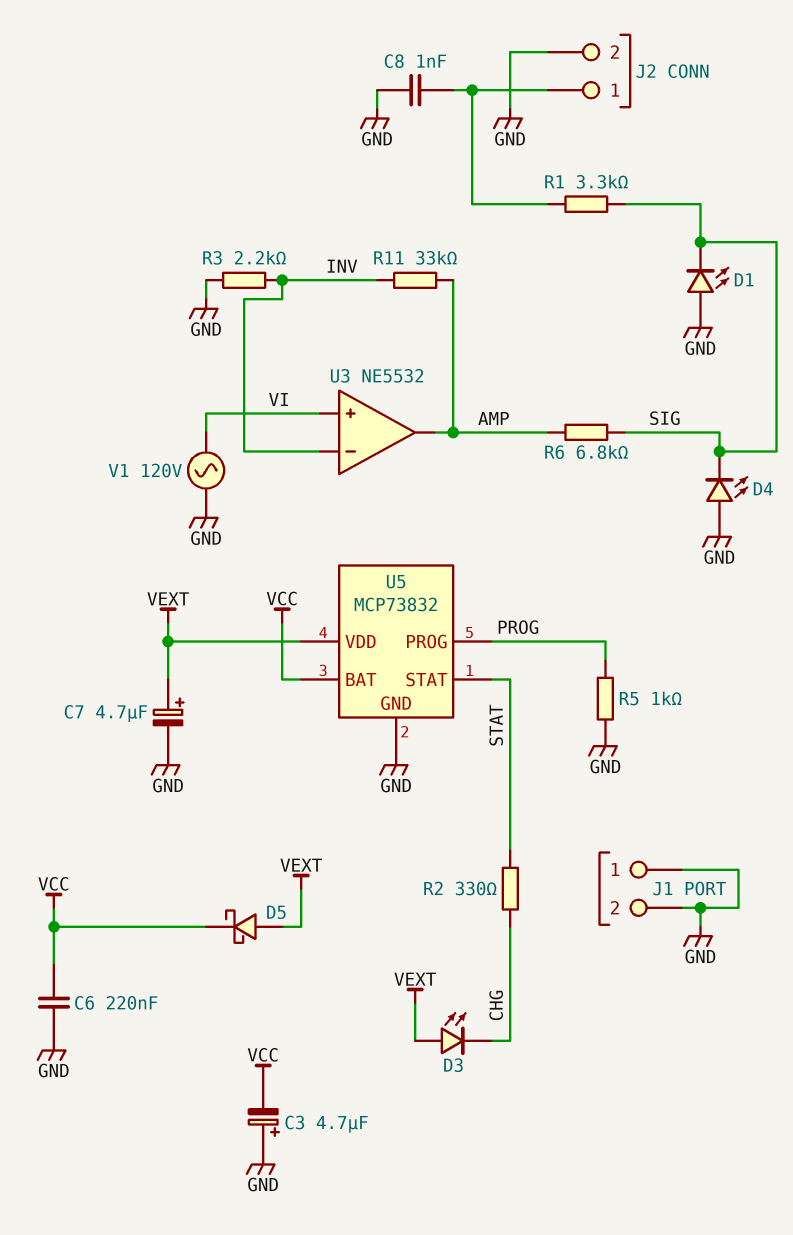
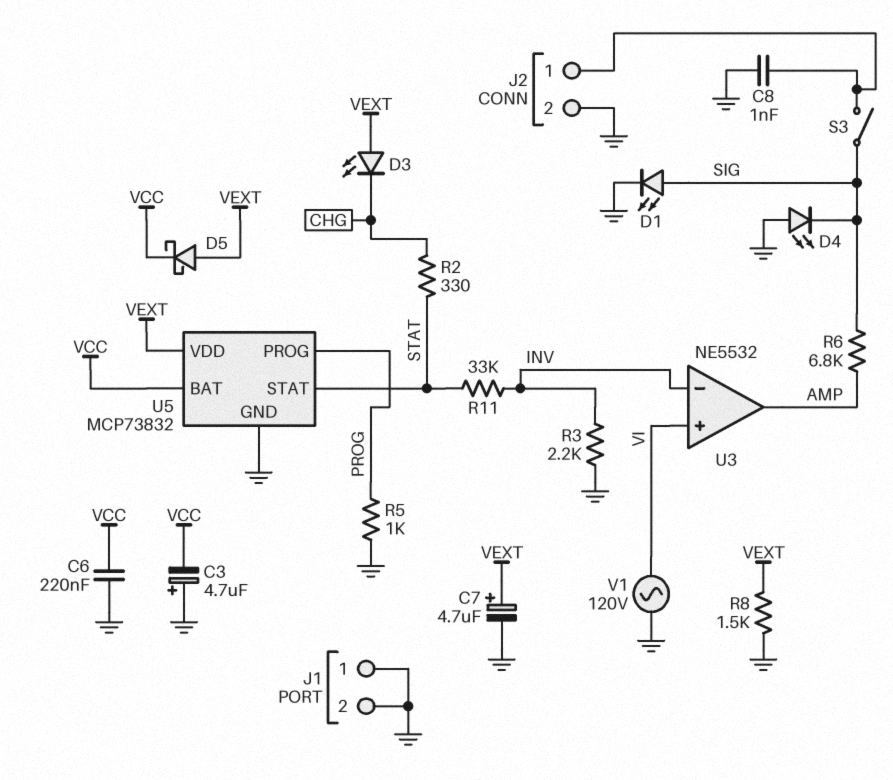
D1: LED (A GND, K SIG) -> LED (A SIG, K GND)
R1: 3.3k (J2/1, SIG) -> none
R8: none -> 1.5k (GND, VEXT)
R11: 33k (AMP, INV) -> 33k (INV, STAT)
S3: none -> switch (J2/1, SIG)

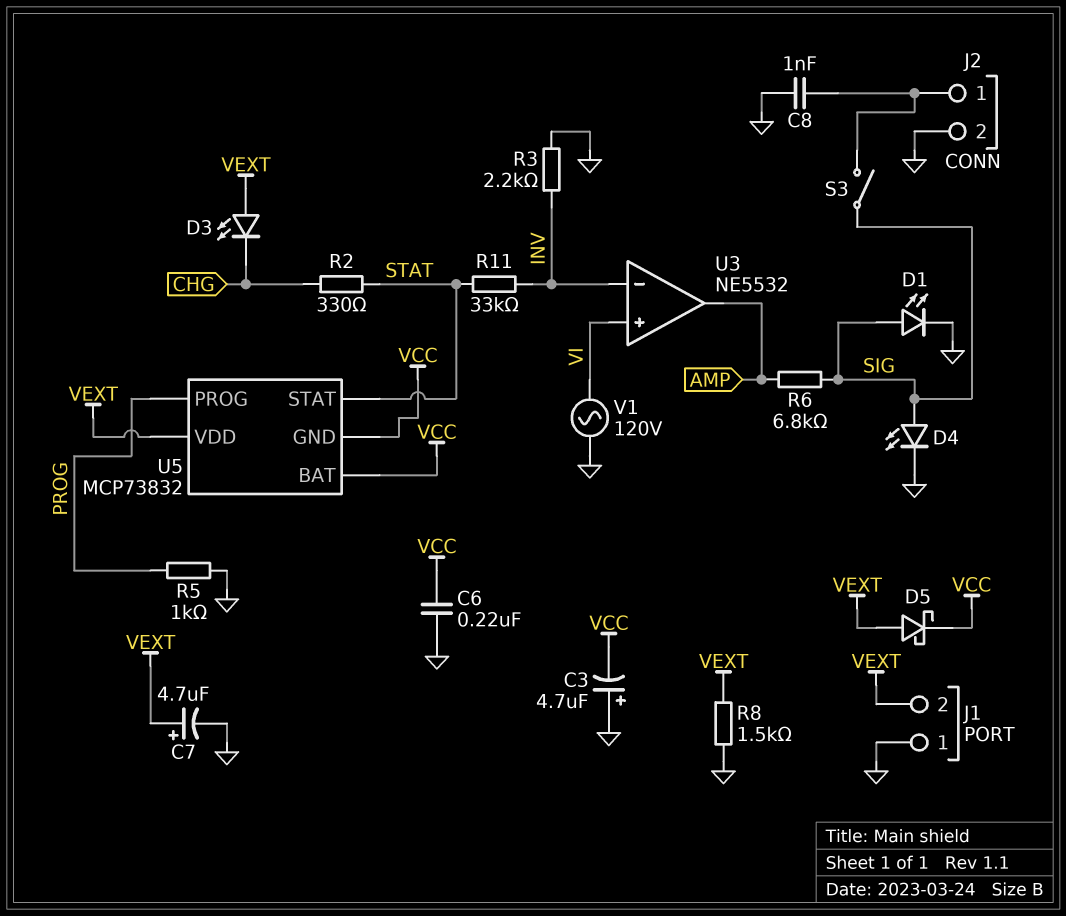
D4: LED (A GND, K SIG) -> LED (A SIG, K GND)
J1 pin 2: GND -> VEXT
U5 pin GND: GND -> VCC

